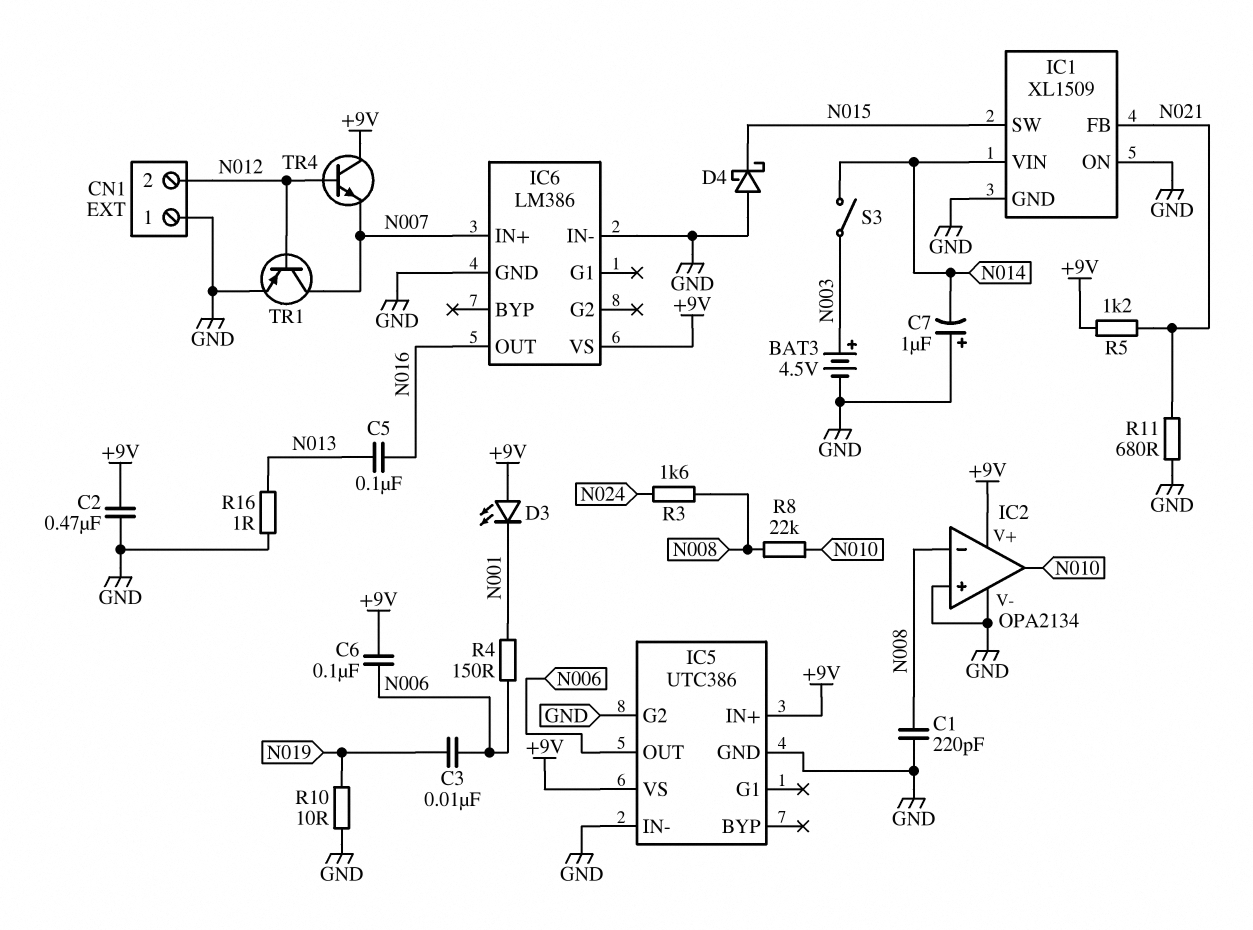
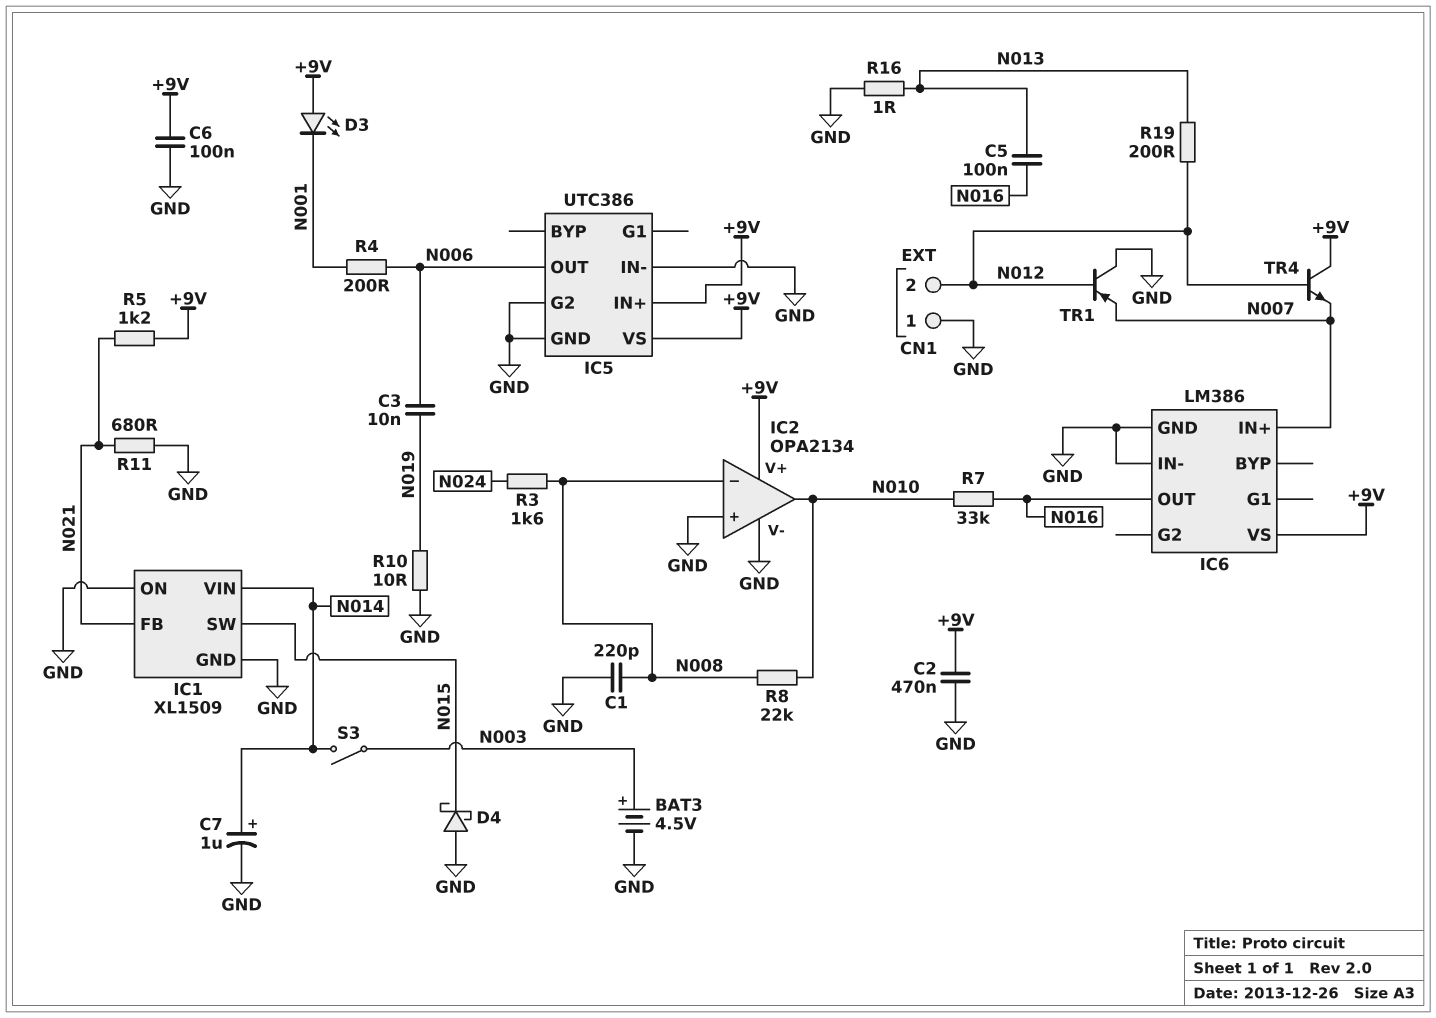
C6: 100nF (+9V, N006) -> 100nF (+9V, GND)
C7: 1uF (plus GND, minus N014) -> 1uF (plus N014, minus GND)
R4: 150 (N001, N006) -> 200 (N001, N006)
R7: none -> 33k (N010, N016)
R19: none -> 200 (N012, N013)
TR1: PNP (B N012, C N007, E GND) -> PNP (B N012, C GND, E N007)

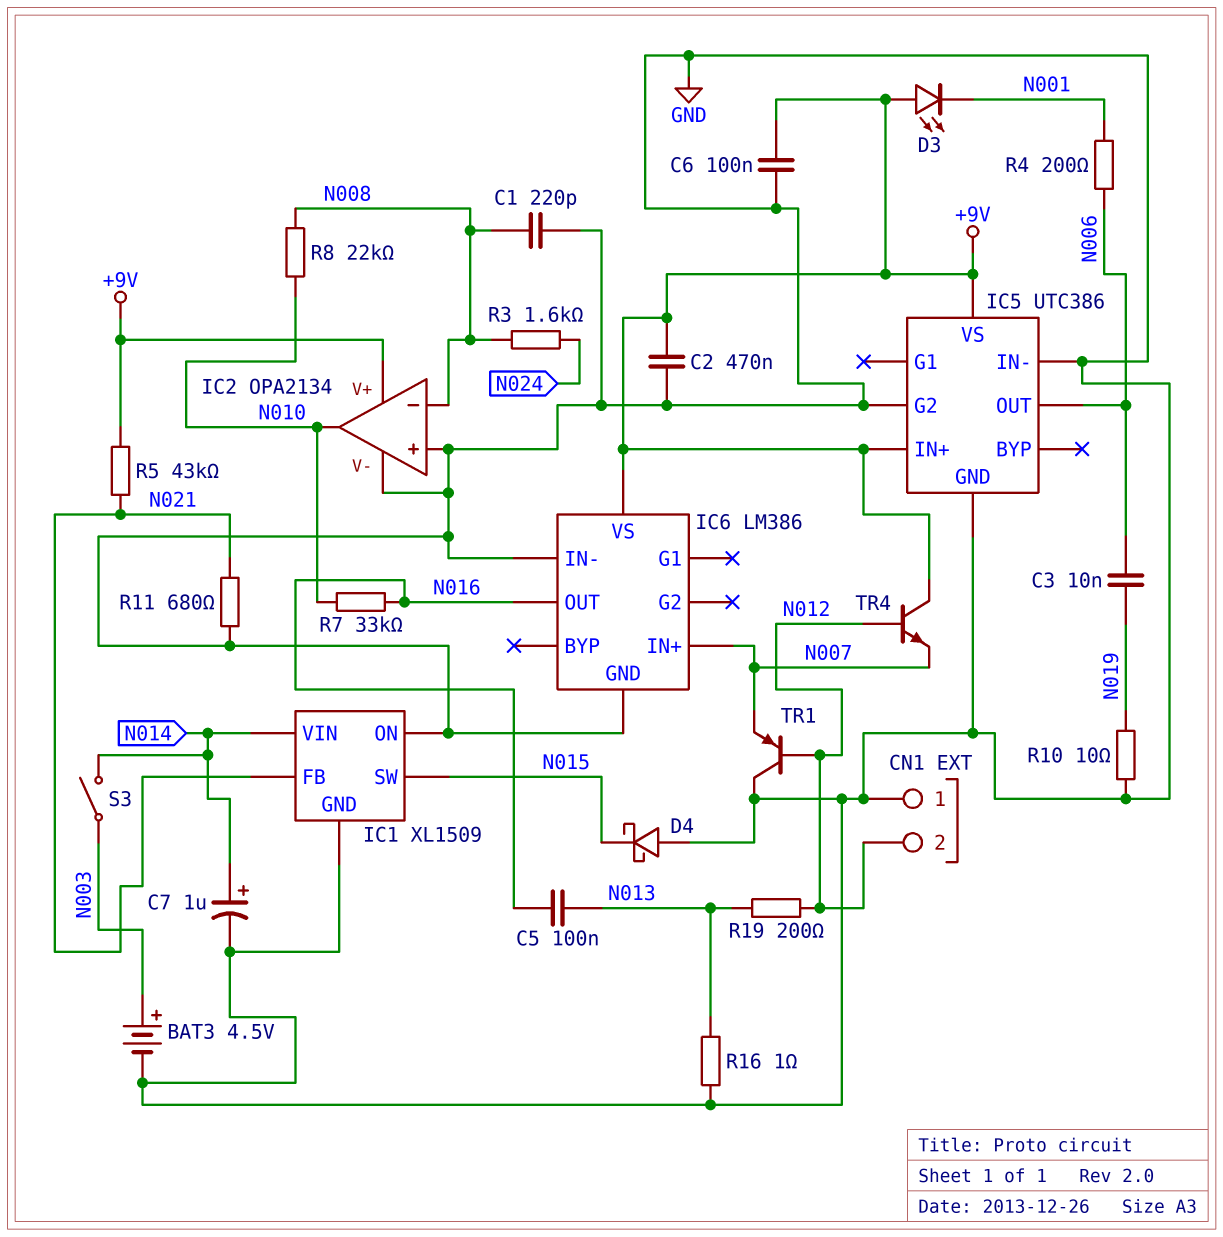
R5: 1.2k (+9V, N021) -> 43k (+9V, N021)

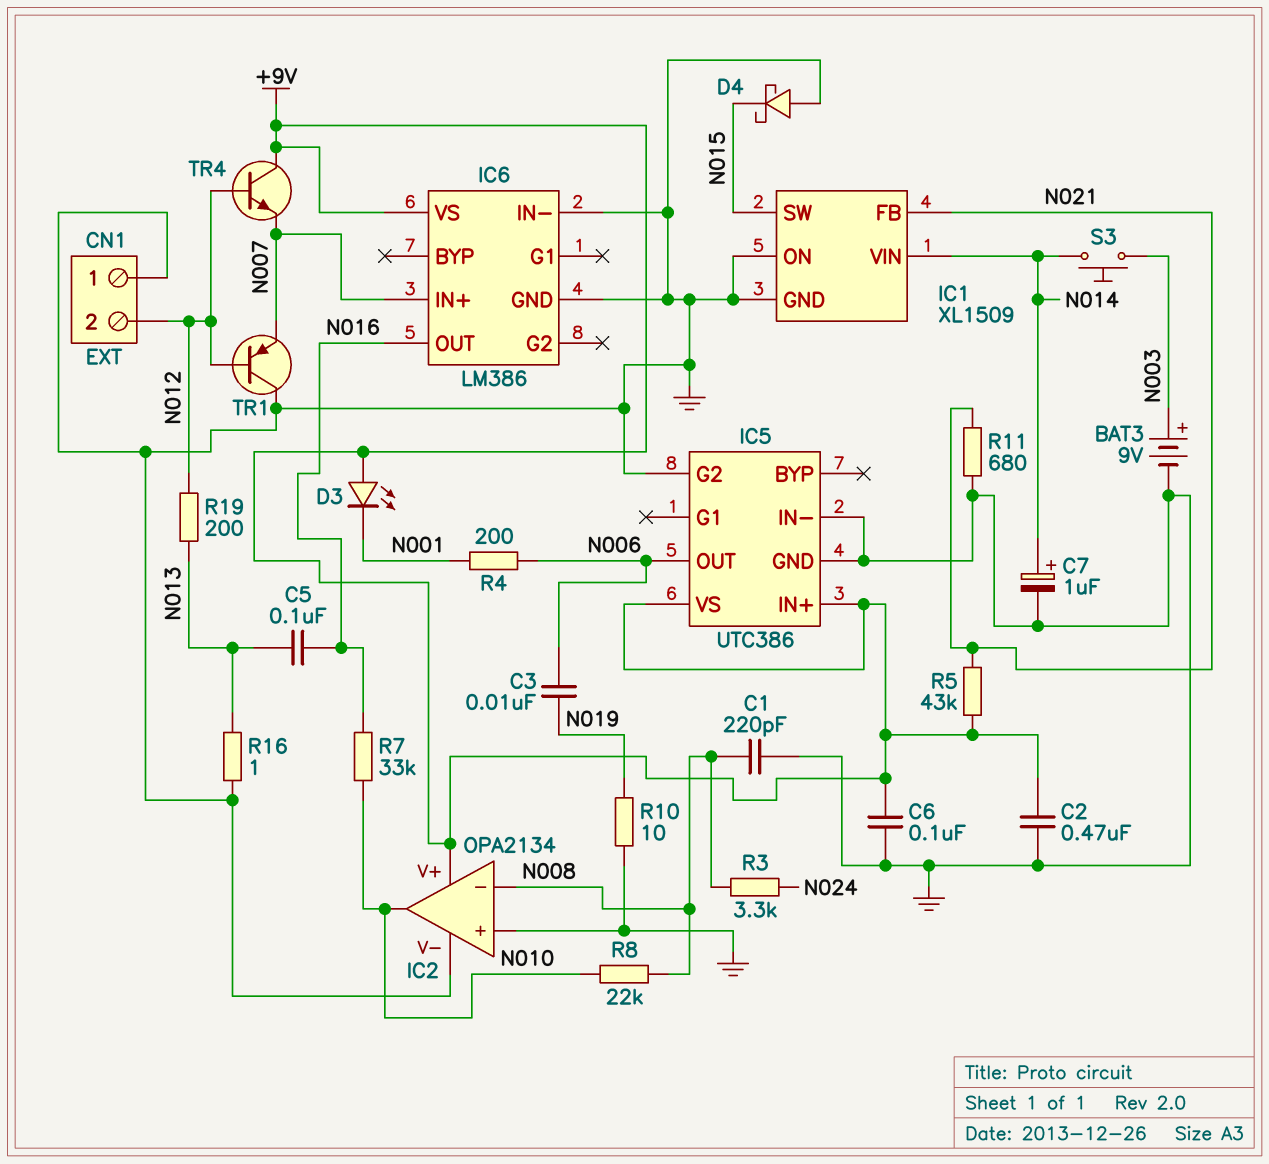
BAT3: 4.5V (plus N003, minus GND) -> 9V (plus N003, minus GND)
R3: 1.6k (N008, N024) -> 3.3k (N008, N024)
S3: switch (N003, N014) -> button (N003, N014)

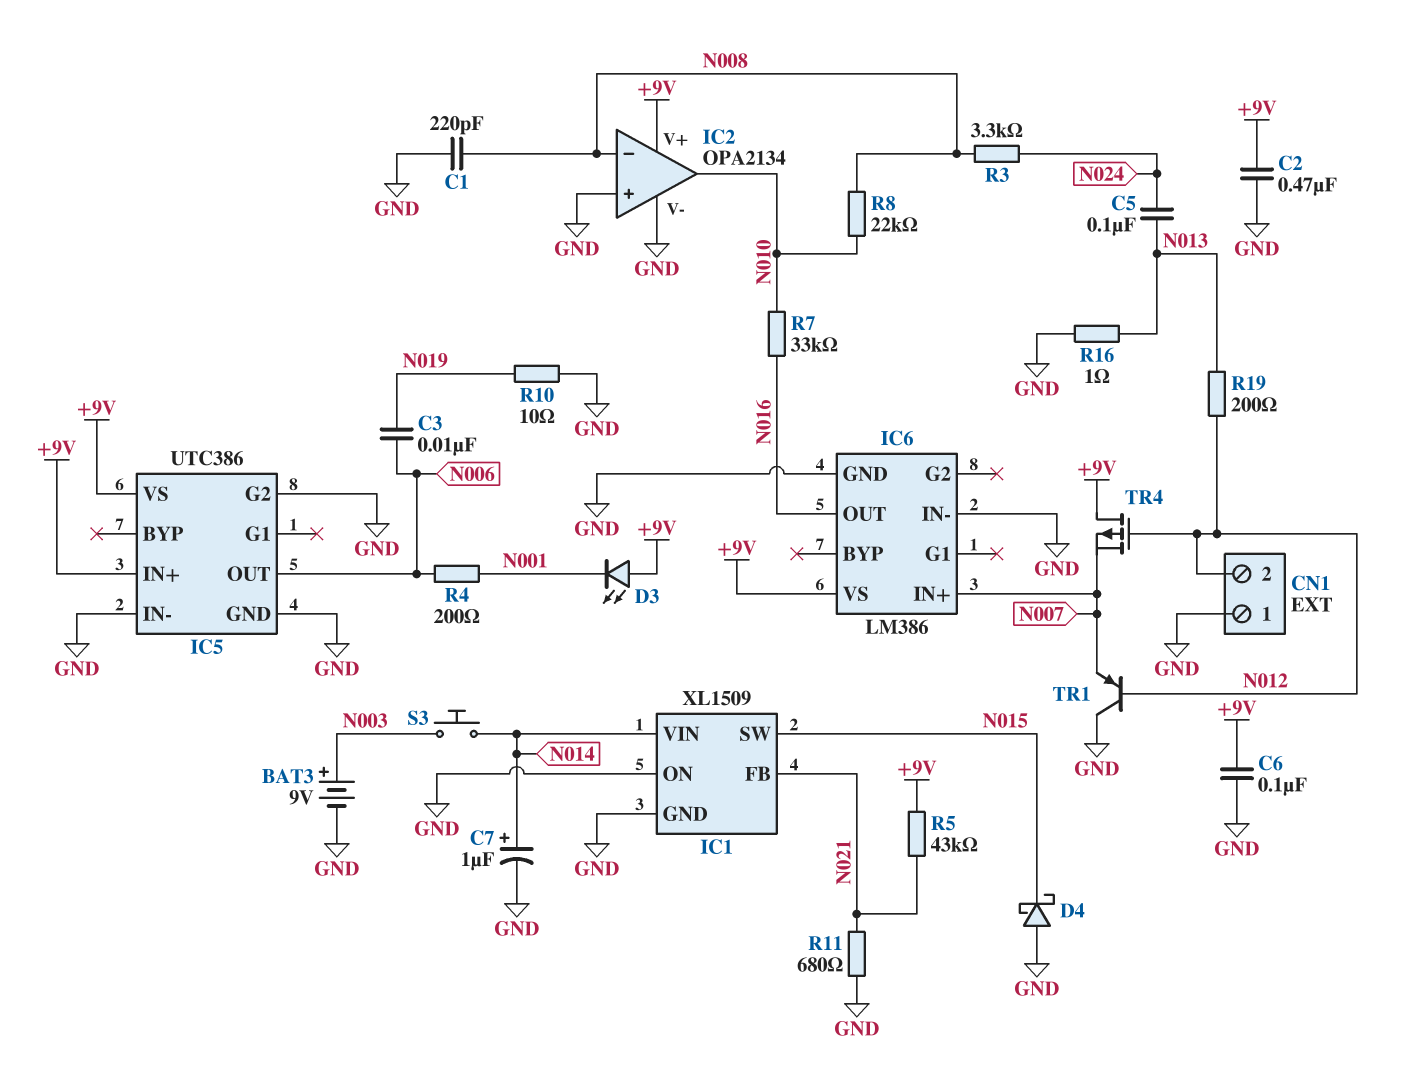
C5: 100nF (N013, N016) -> 100nF (N013, N024)
TR4: NPN (B N012, C +9V, E N007) -> PMOS (G N012, D +9V, S N007)

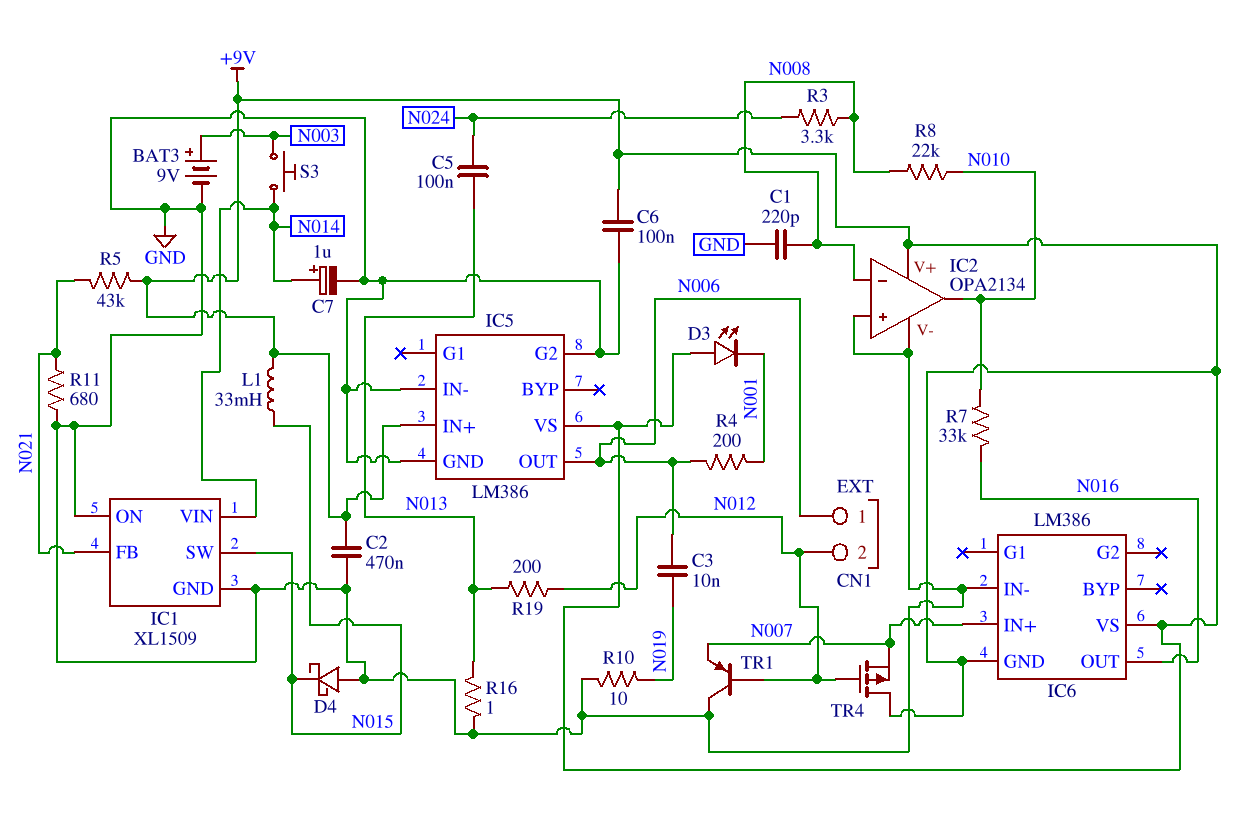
CN1 pin 1: GND -> N006
IC5: UTC386 -> LM386
IC6 pin GND: GND -> +9V
L1: none -> 33mH (+9V, N015)

